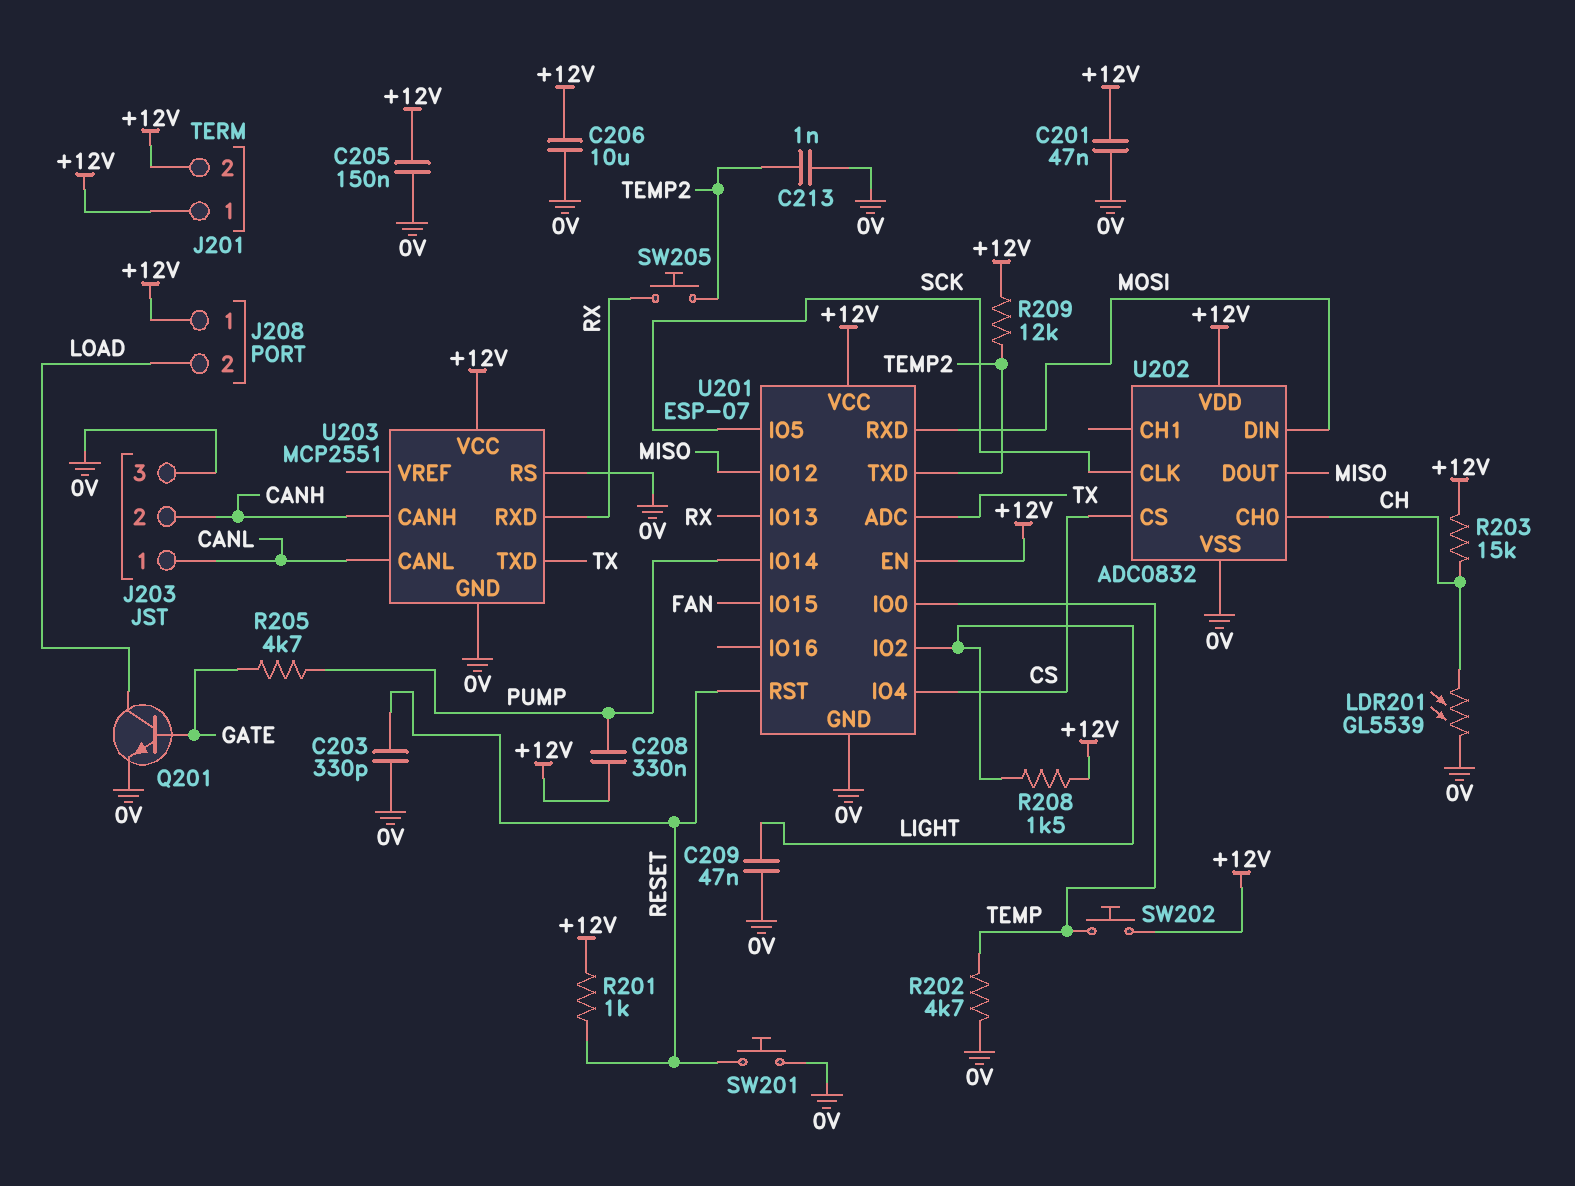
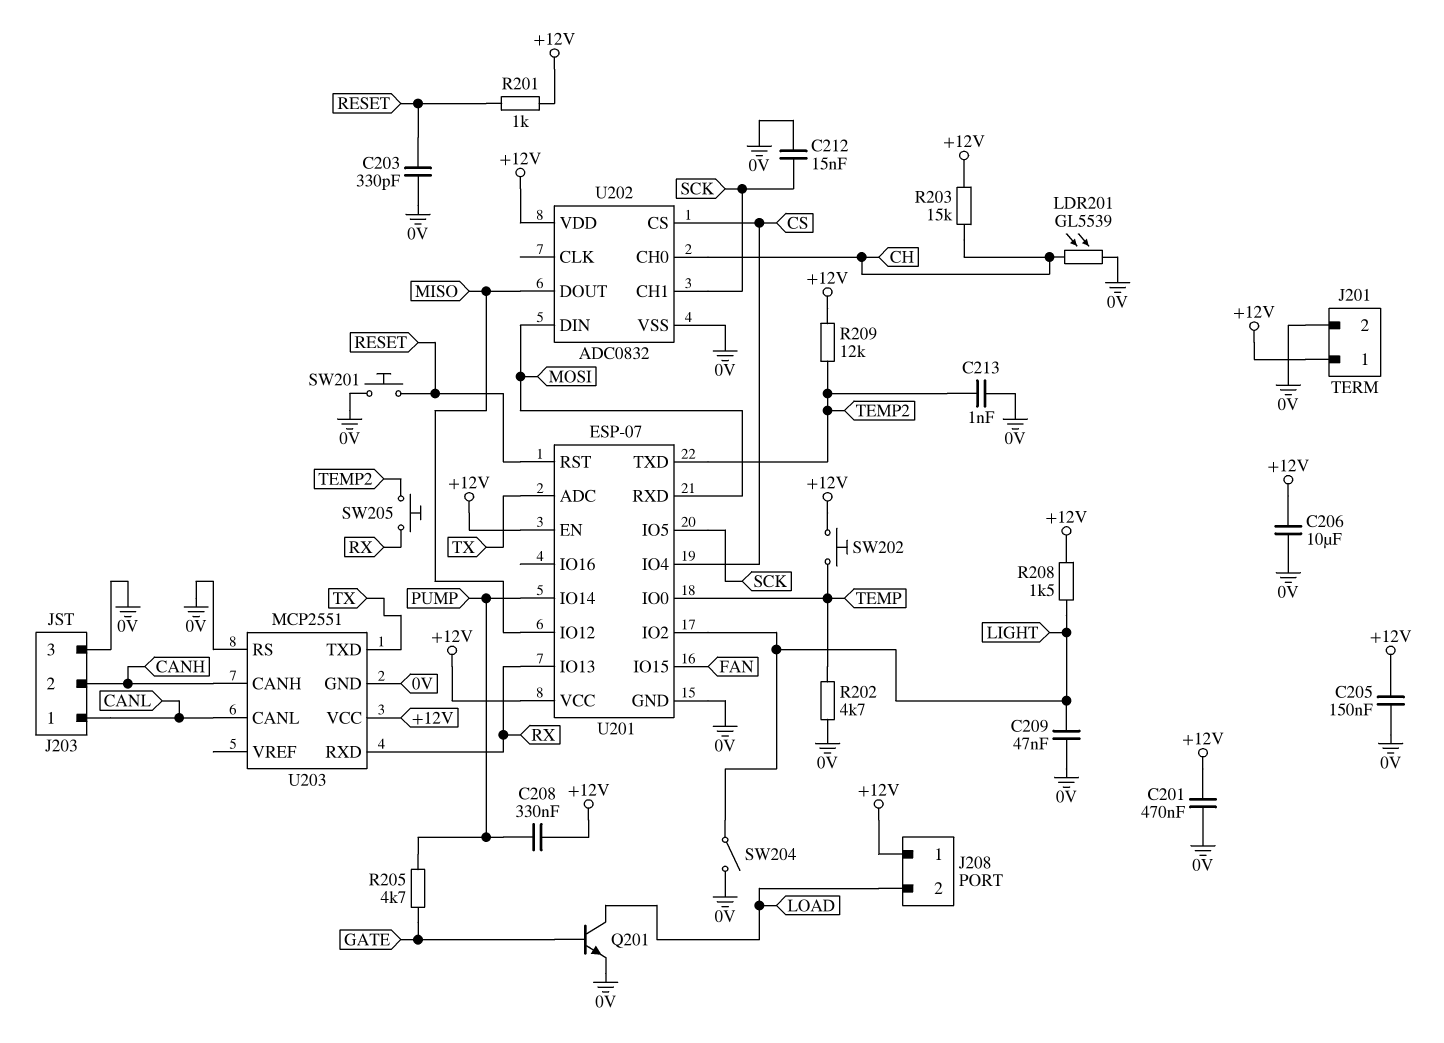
C201: 47nF (+12V, 0V) -> 470nF (+12V, 0V)
C212: none -> 15nF (0V, SCK)
J201 pin 2: +12V -> 0V
SW204: none -> switch (0V, LIGHT)
U202 pin CH1: none -> SCK
U202 pin CLK: SCK -> none

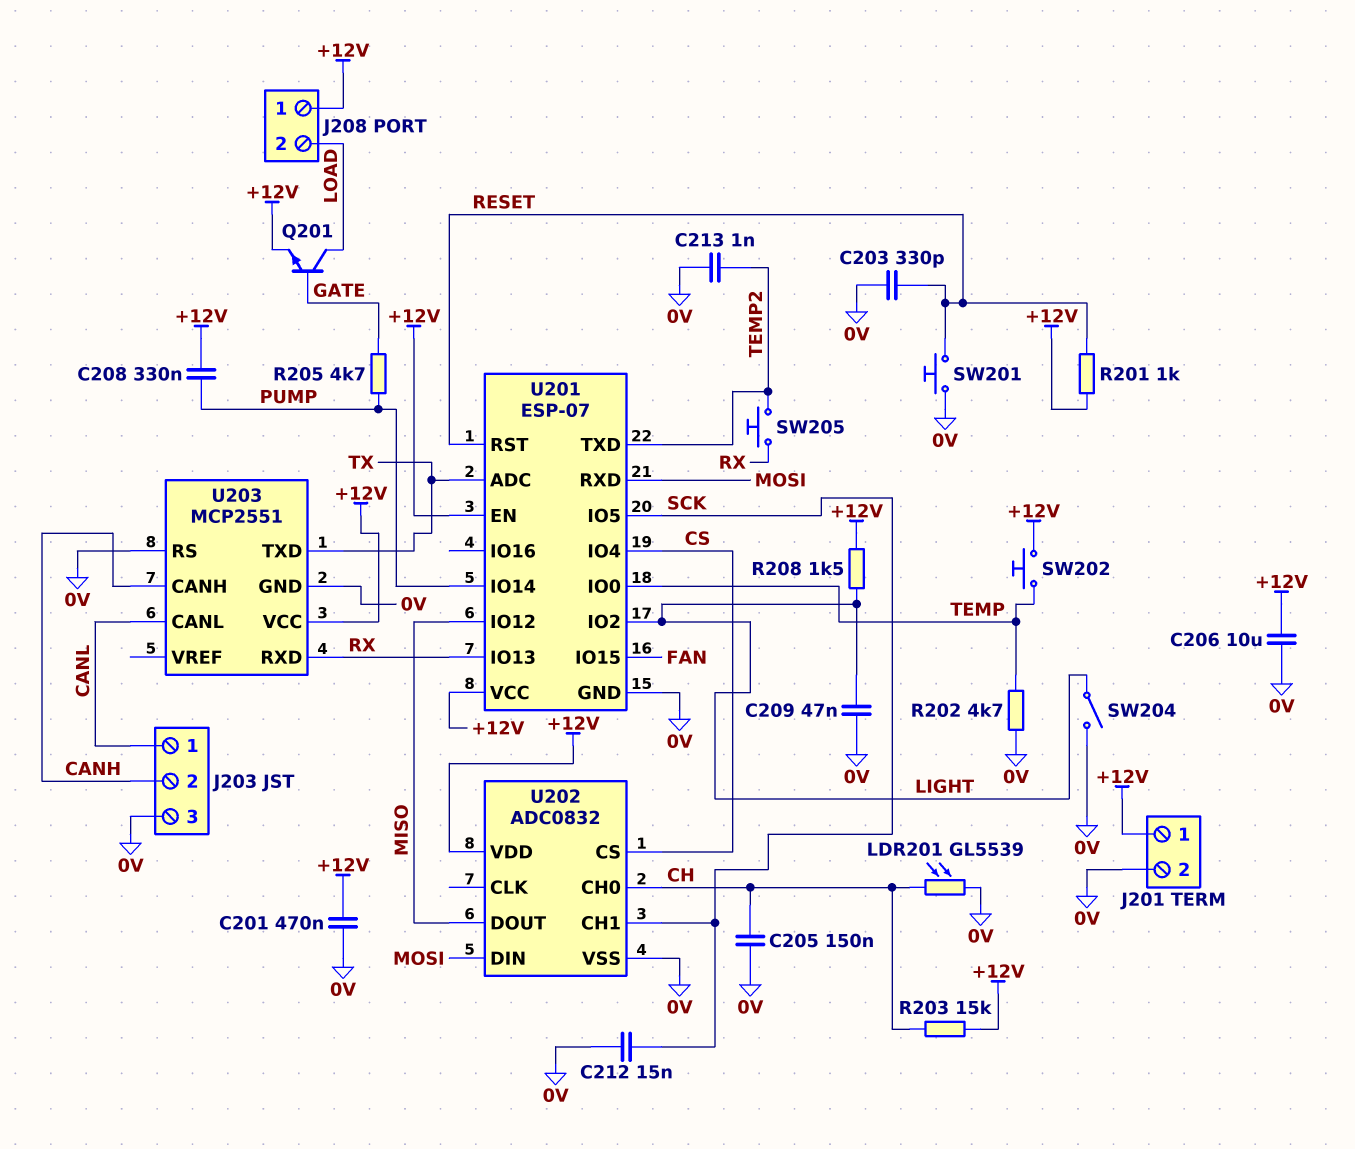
C205: 150nF (+12V, 0V) -> 150nF (0V, CH)
Q201: NPN (B GATE, C LOAD, E 0V) -> NPN (B GATE, C LOAD, E +12V)
R209: 12k (+12V, TEMP2) -> none

